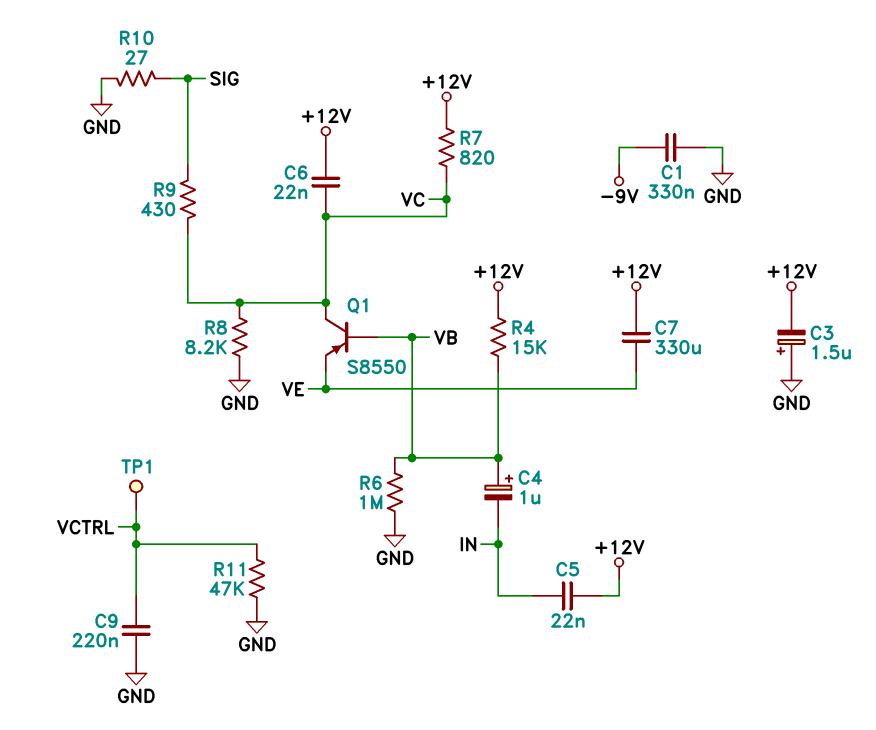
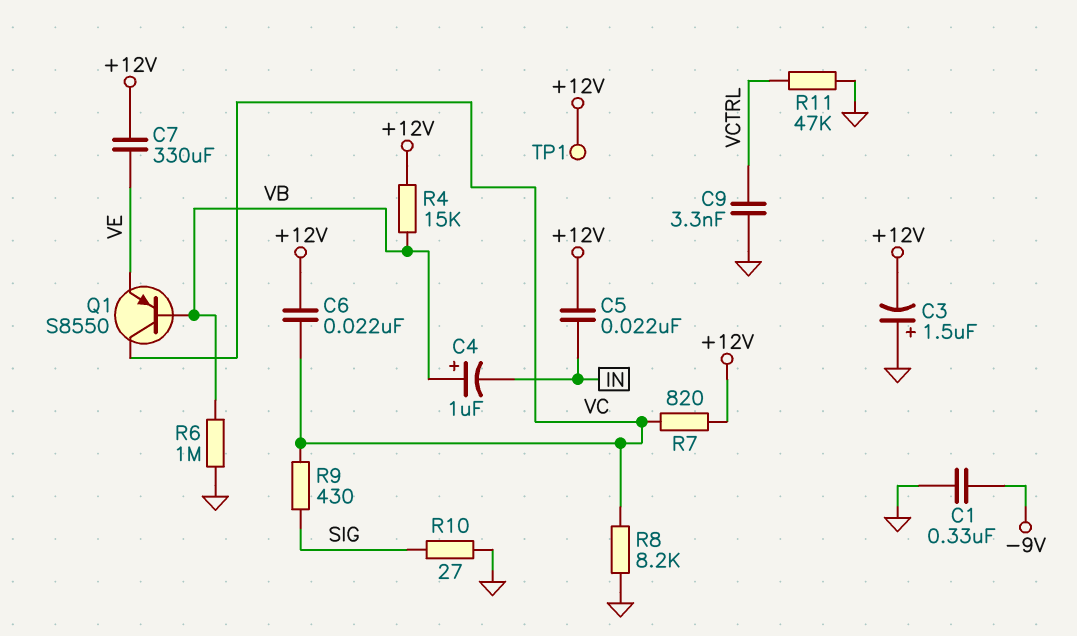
C9: 220nF (GND, VCTRL) -> 3.3nF (GND, VCTRL)
TP1: test point (VCTRL) -> test point (+12V)

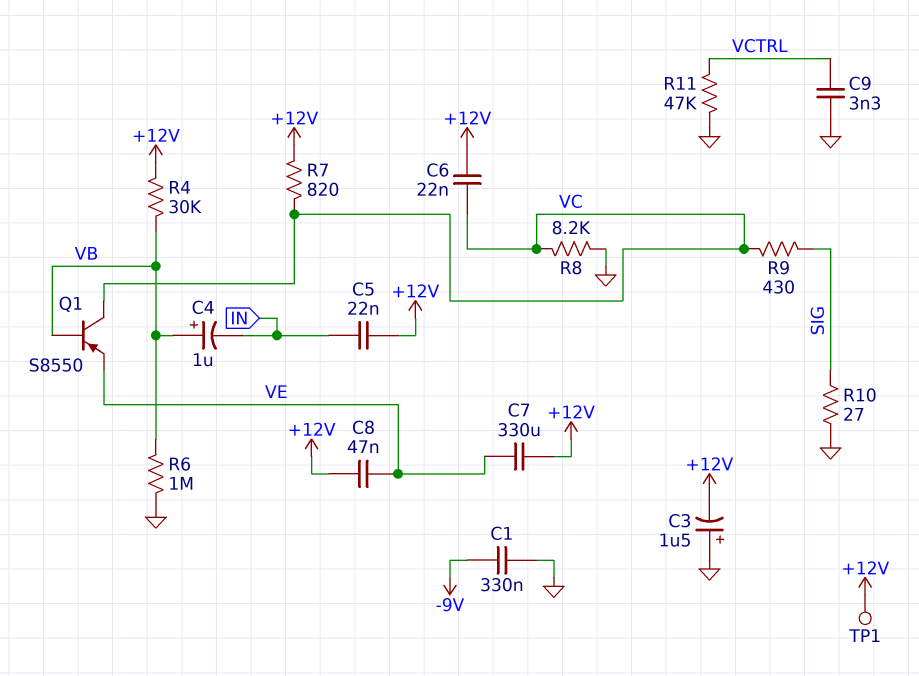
C8: none -> 47nF (+12V, VE)
R4: 15k (+12V, VB) -> 30k (+12V, VB)

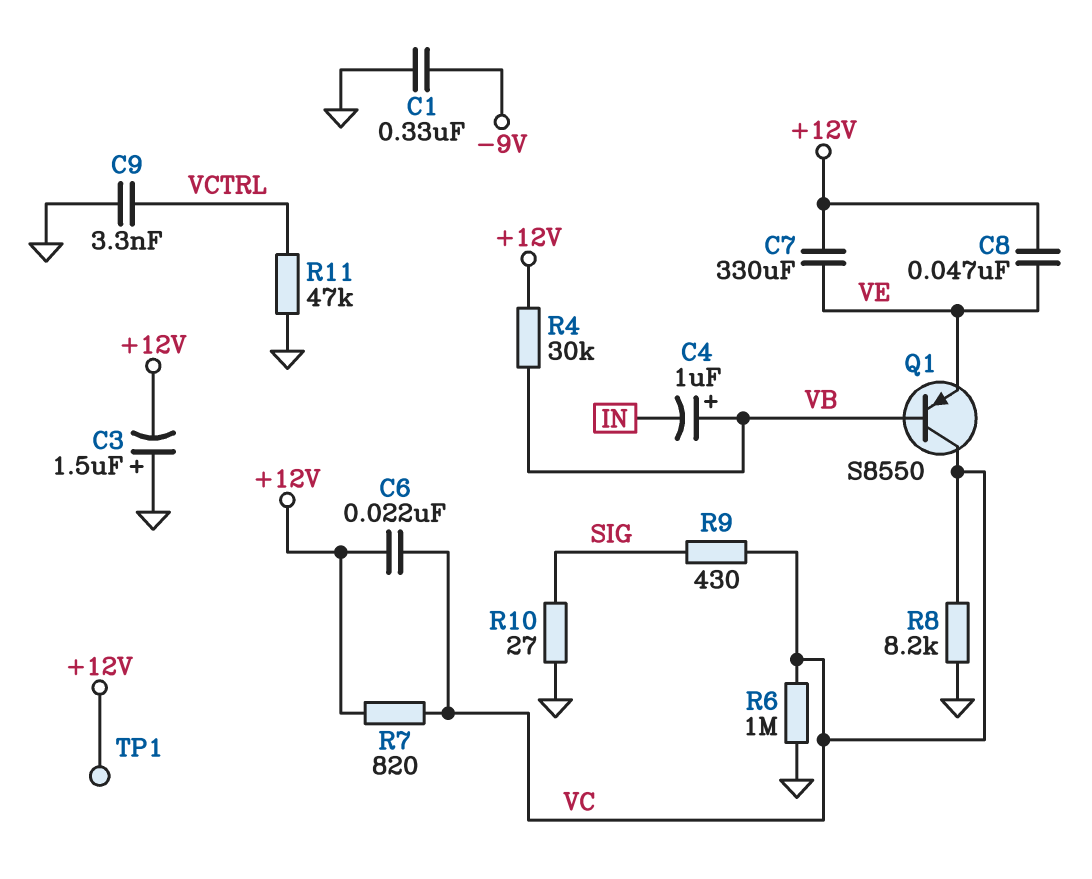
C5: 22nF (+12V, IN) -> none
R6: 1M (GND, VB) -> 1M (GND, VC)

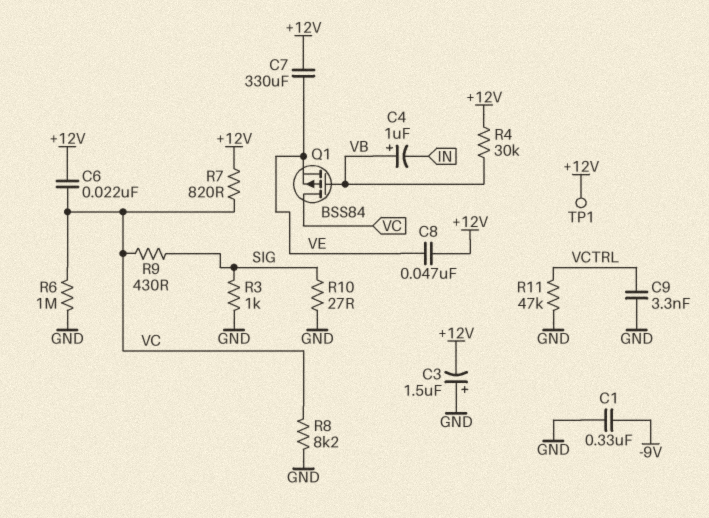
Q1: PNP S8550 (B VB, C VC, E VE) -> PMOS BSS84 (G VB, D VC, S VE)
R3: none -> 1k (GND, SIG)

